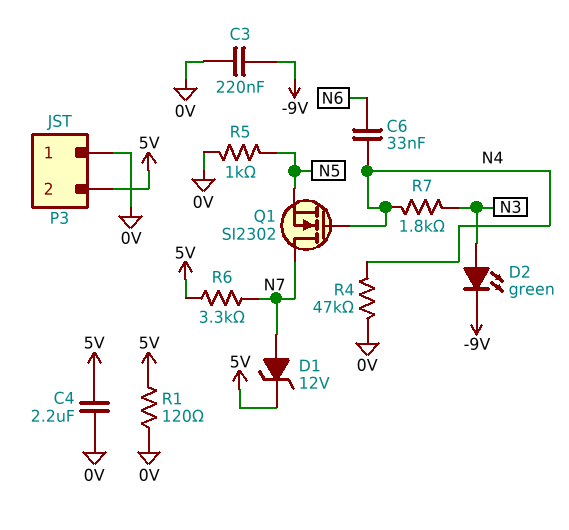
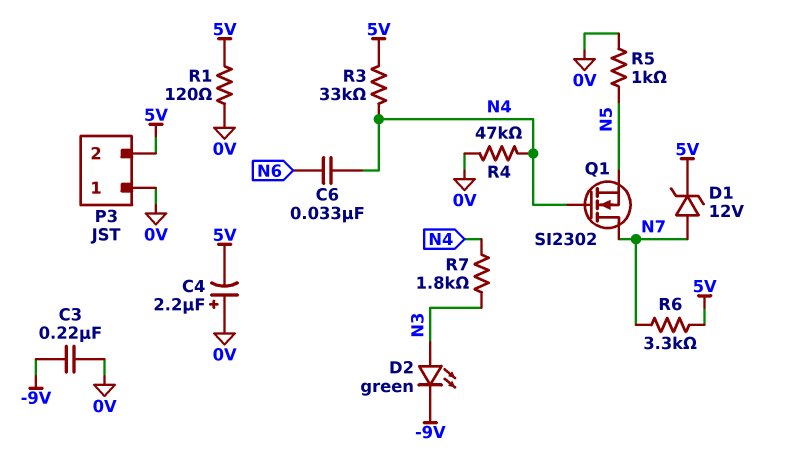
C4: 2.2uF (0V, 5V) -> 2.2uF (plus 0V, minus 5V)
R3: none -> 33k (5V, N4)

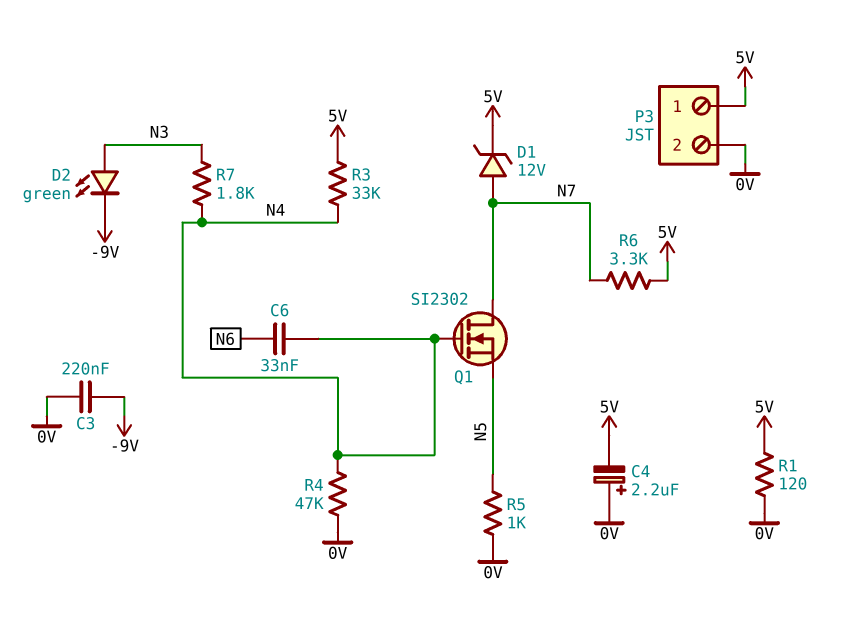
P3 pin 1: 0V -> 5V
P3 pin 2: 5V -> 0V

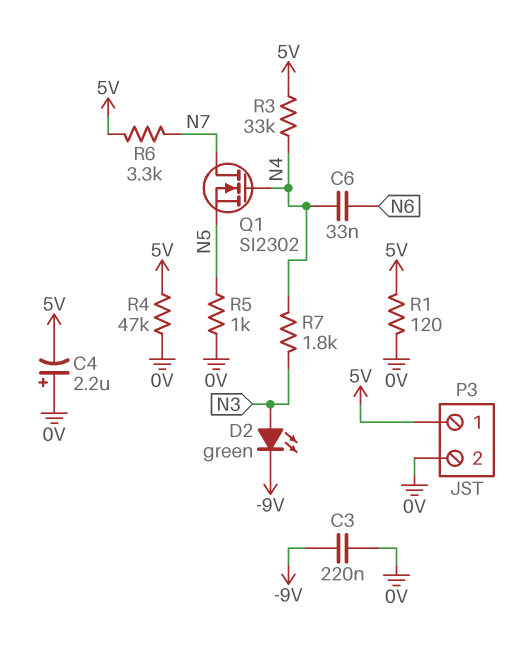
D1: zener 12V (A N7, K 5V) -> none
R4: 47k (0V, N4) -> 47k (0V, 5V)

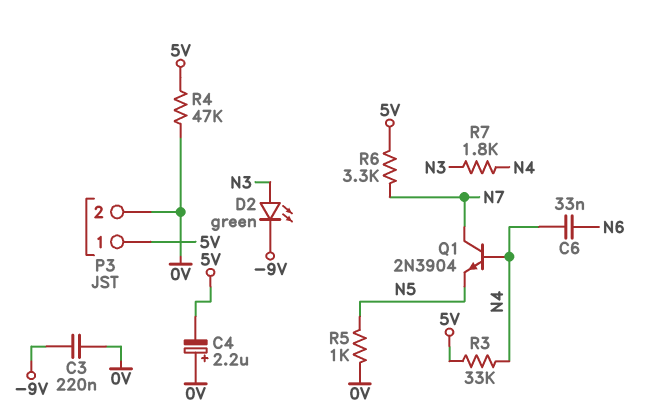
Q1: NMOS SI2302 (G N4, D N7, S N5) -> NPN 2N3904 (B N4, C N7, E N5)
R1: 120 (0V, 5V) -> none

